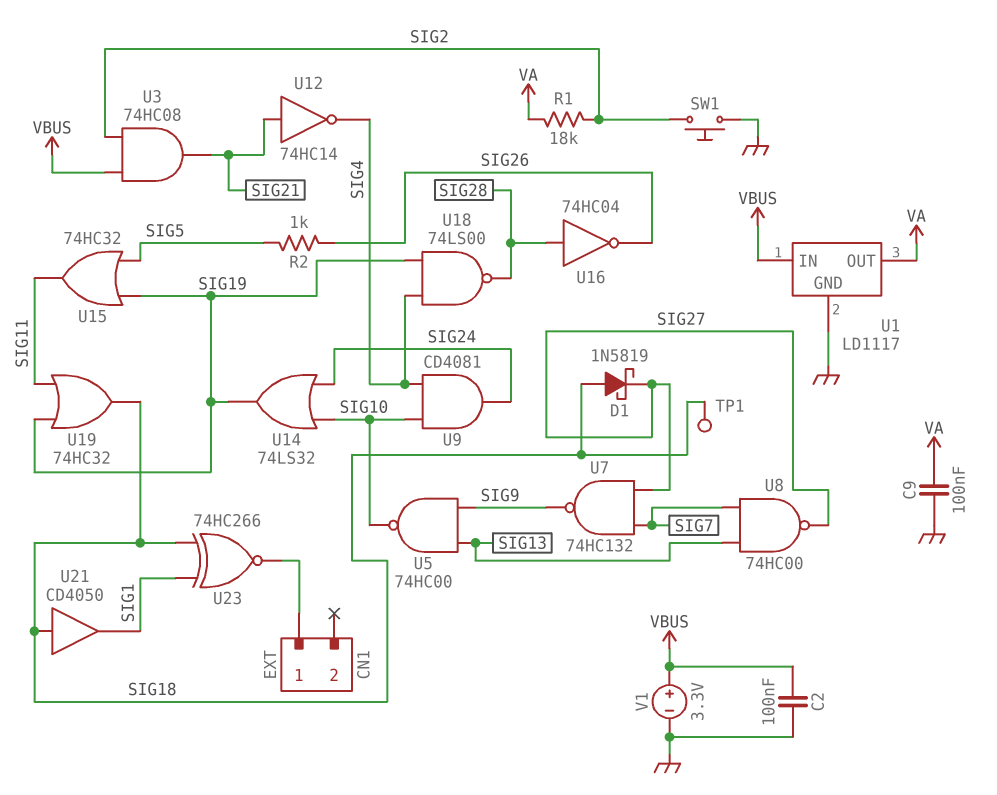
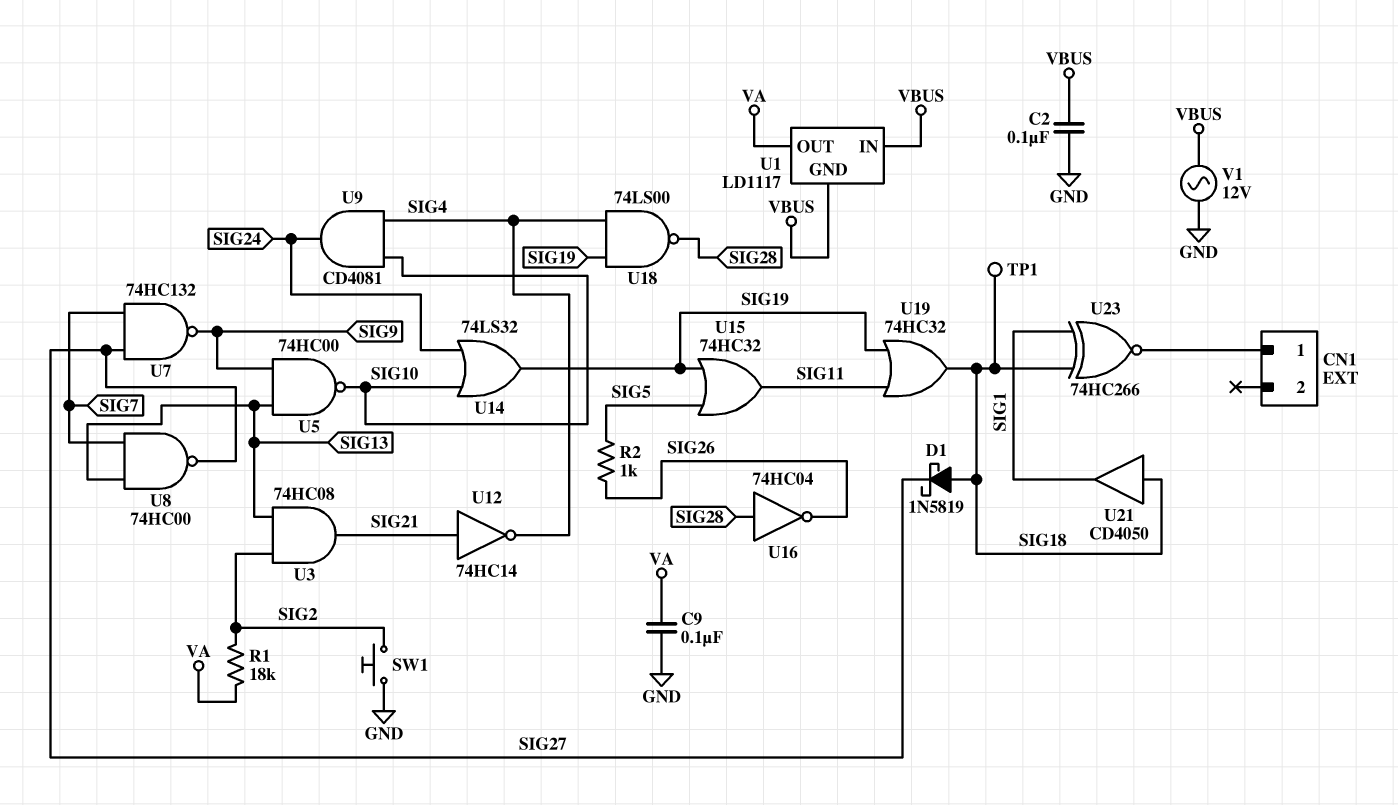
U1 pin GND: GND -> VBUS
U3: AND 74HC08 (in SIG2, in VBUS, out SIG21) -> AND 74HC08 (in SIG2, in SIG13, out SIG21)
V1: 3.3V (plus VBUS, minus GND) -> AC 12V (GND, VBUS)

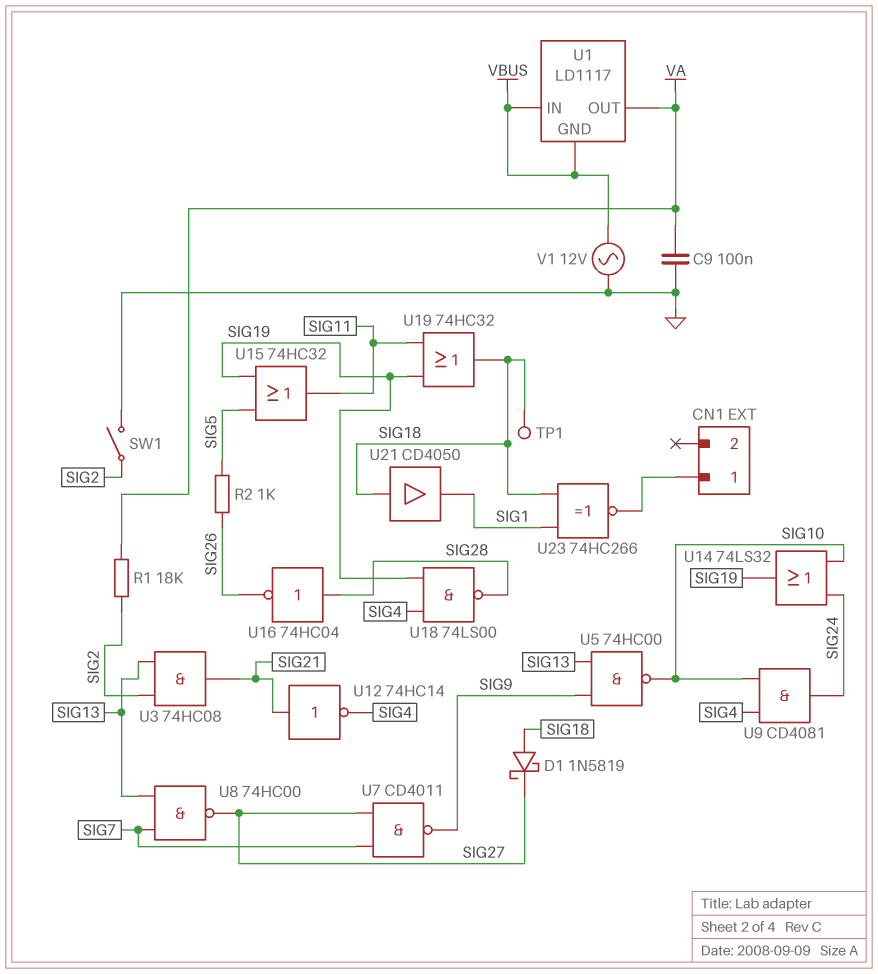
C2: 100nF (GND, VBUS) -> none
SW1: button (GND, SIG2) -> switch (GND, SIG2)
U7: NAND 74HC132 (in SIG7, in SIG27, out SIG9) -> NAND CD4011 (in SIG7, in SIG27, out SIG9)

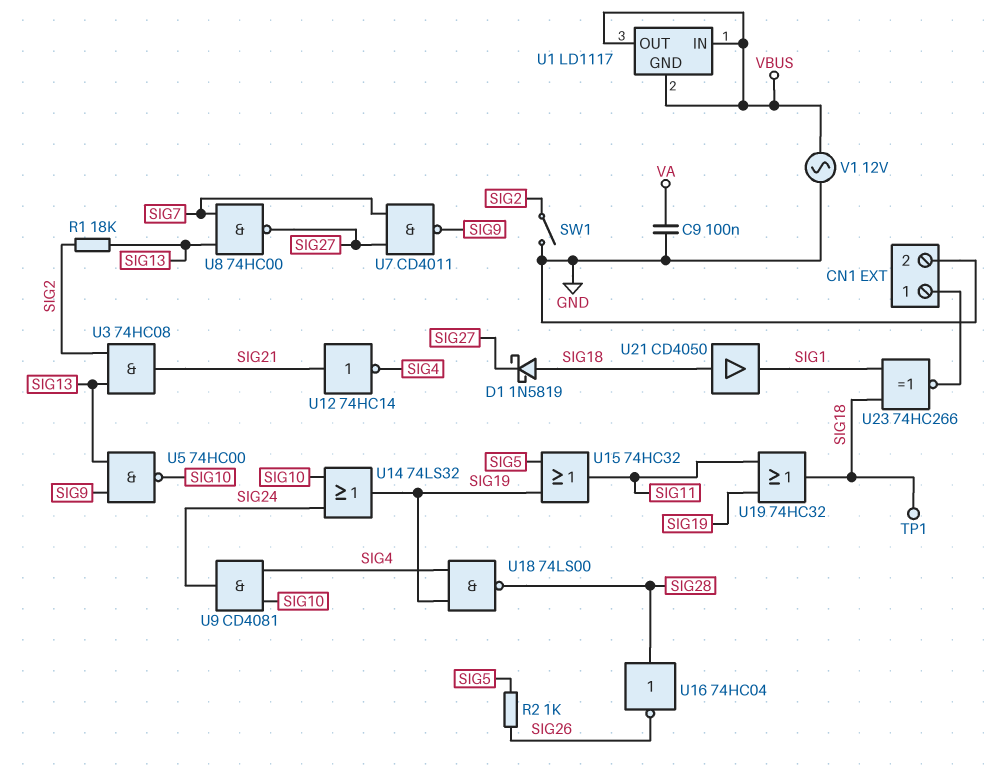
CN1 pin 2: none -> GND
R1: 18k (SIG2, VA) -> 18k (SIG2, SIG13)
U1 pin OUT: VA -> VBUS

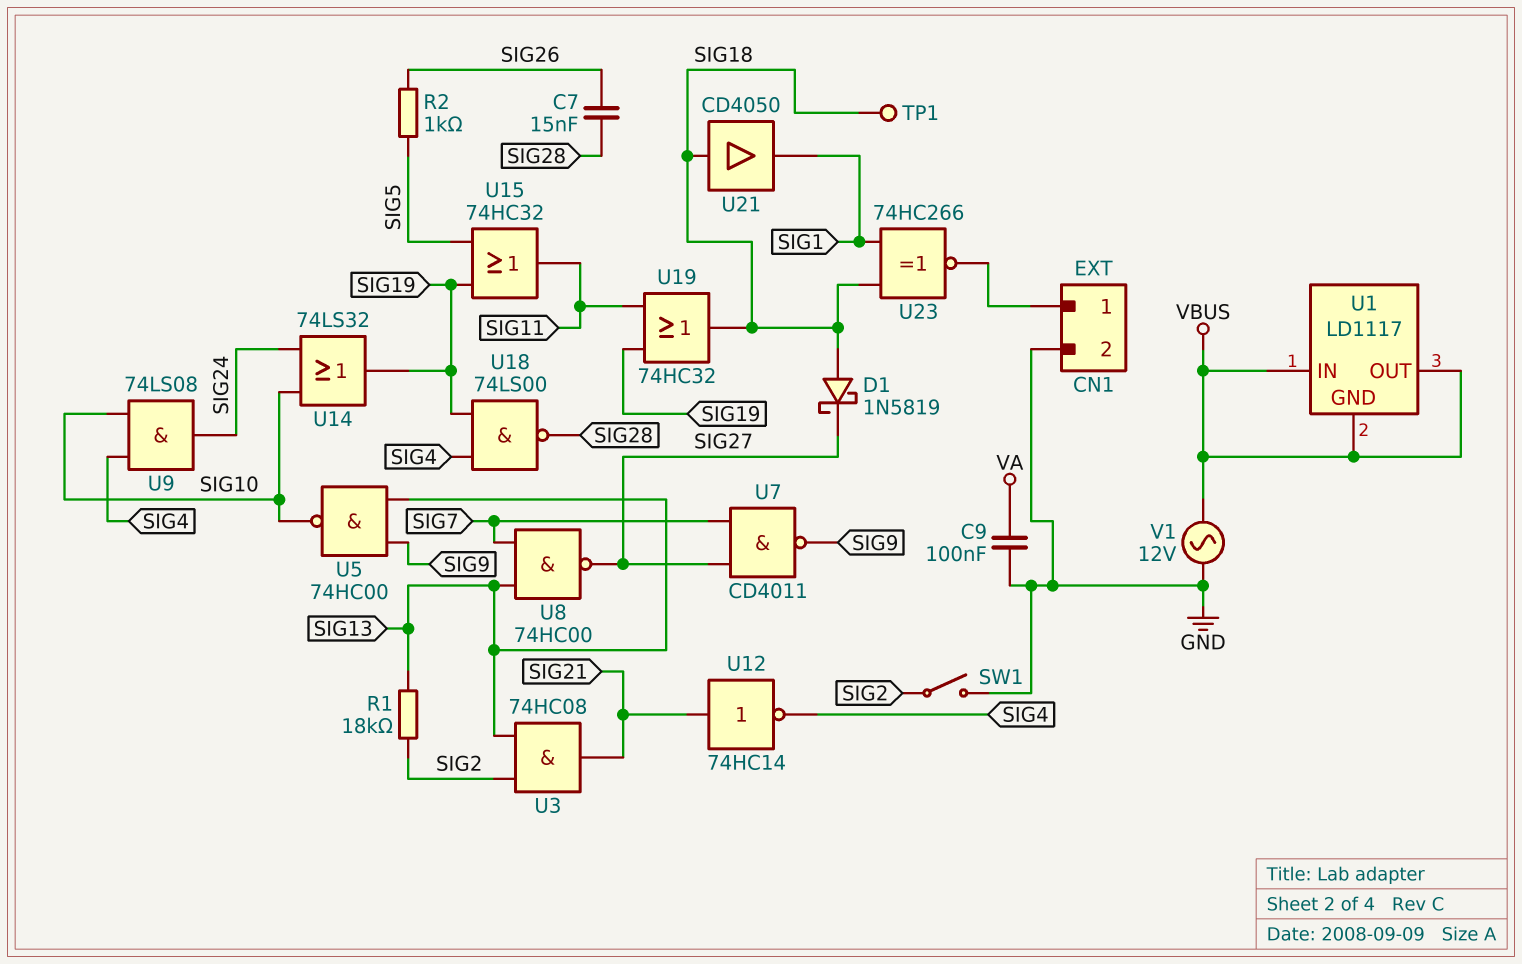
C7: none -> 15nF (SIG26, SIG28)
U9: AND CD4081 (in SIG4, in SIG10, out SIG24) -> AND 74LS08 (in SIG4, in SIG10, out SIG24)
U16: NOT 74HC04 (in SIG28, out SIG26) -> none

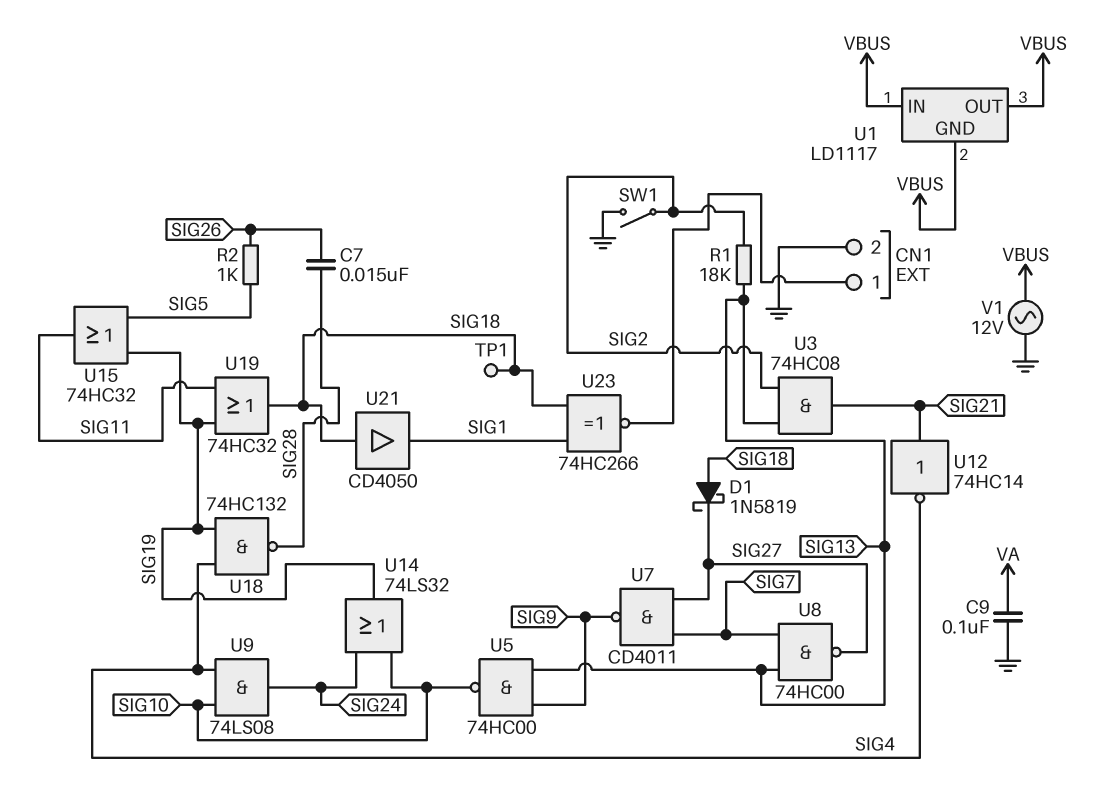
U18: NAND 74LS00 (in SIG4, in SIG19, out SIG28) -> NAND 74HC132 (in SIG4, in SIG19, out SIG28)

